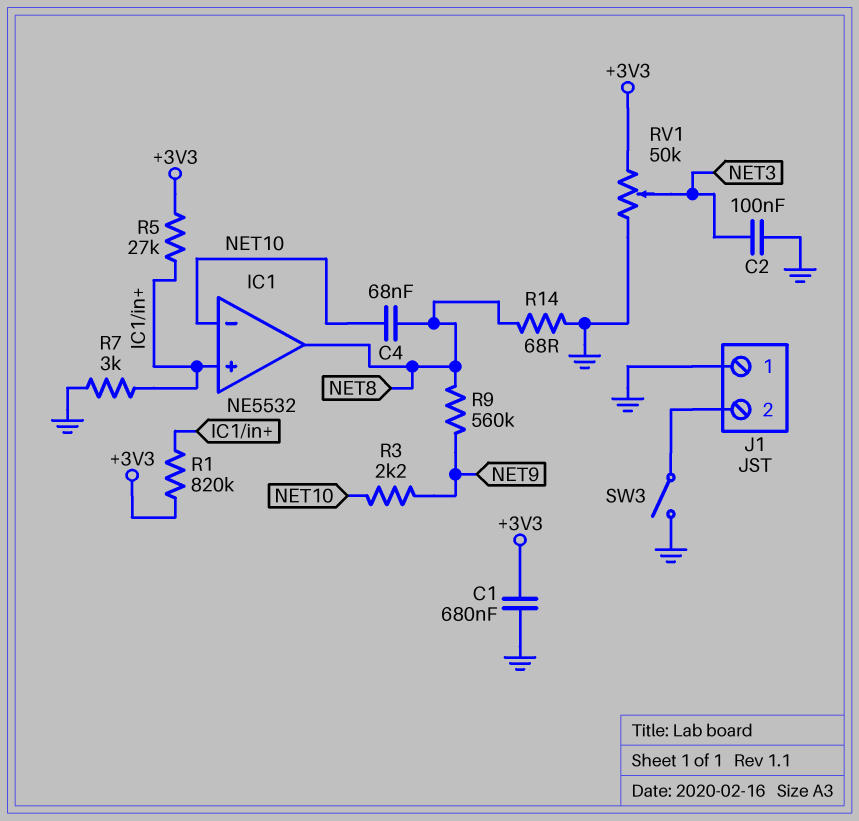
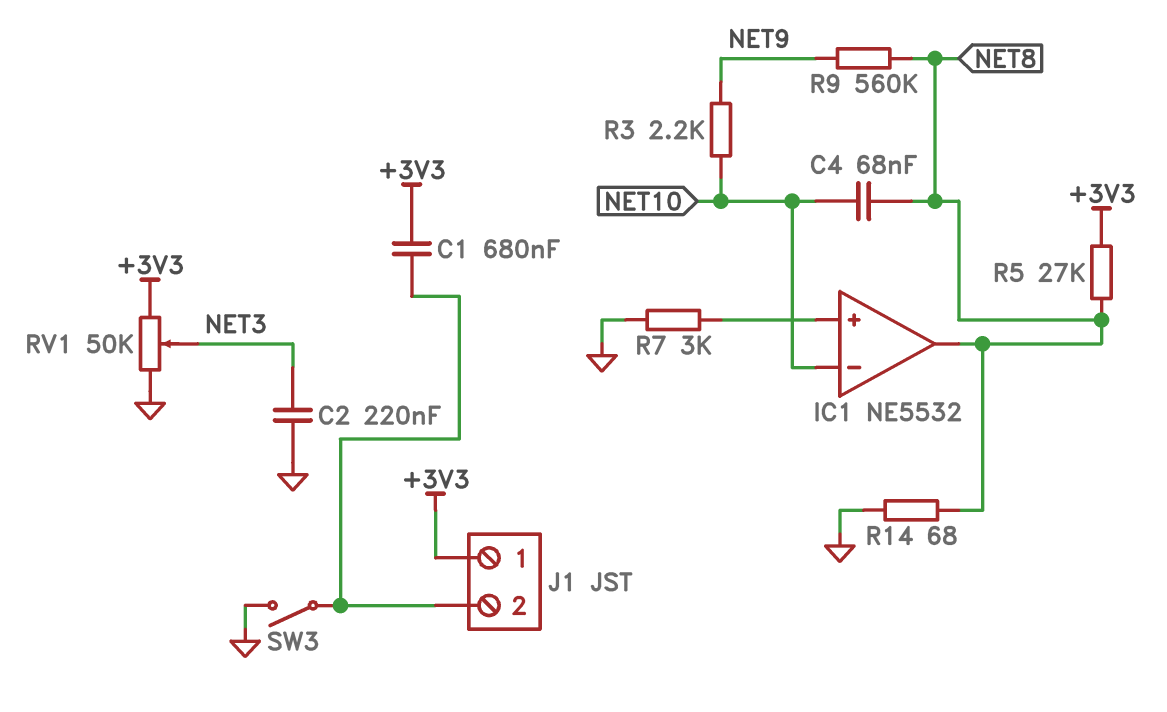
C1: 680nF (+3V3, GND) -> 680nF (+3V3, J1/2)
C2: 100nF (GND, NET3) -> 220nF (GND, NET3)
J1 pin 1: GND -> +3V3
R1: 820k (+3V3, IC1/in+) -> none
R5: 27k (+3V3, IC1/in+) -> 27k (+3V3, NET8)

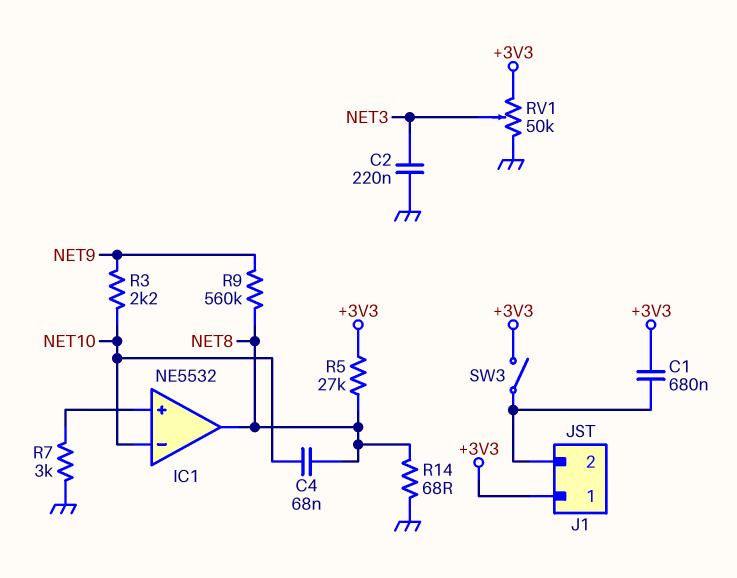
SW3: switch (GND, J1/2) -> switch (+3V3, J1/2)

